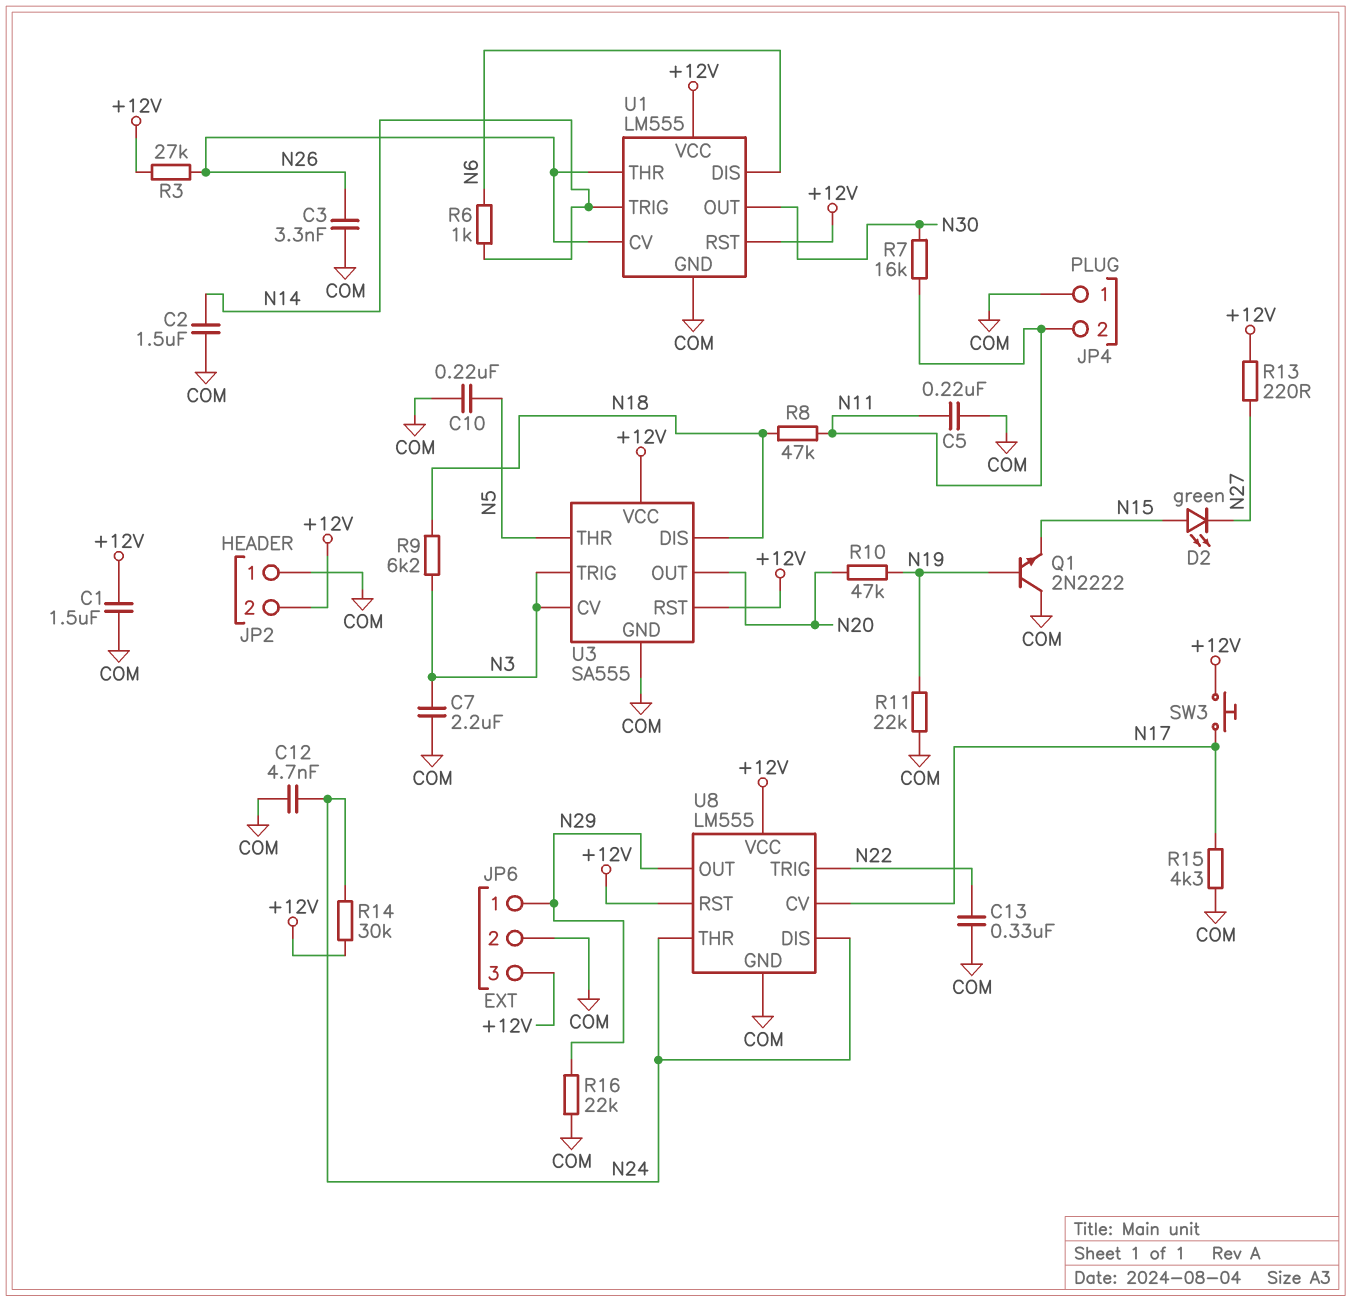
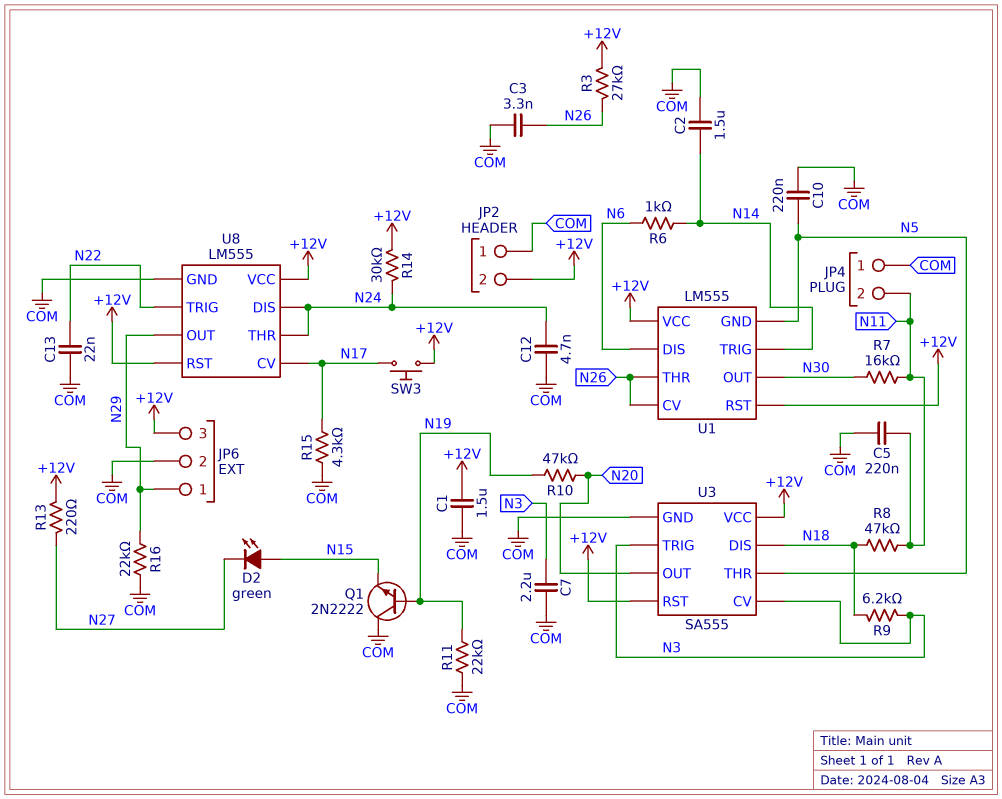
C13: 330nF (COM, N22) -> 22nF (COM, N22)
U1 pin GND: COM -> N5

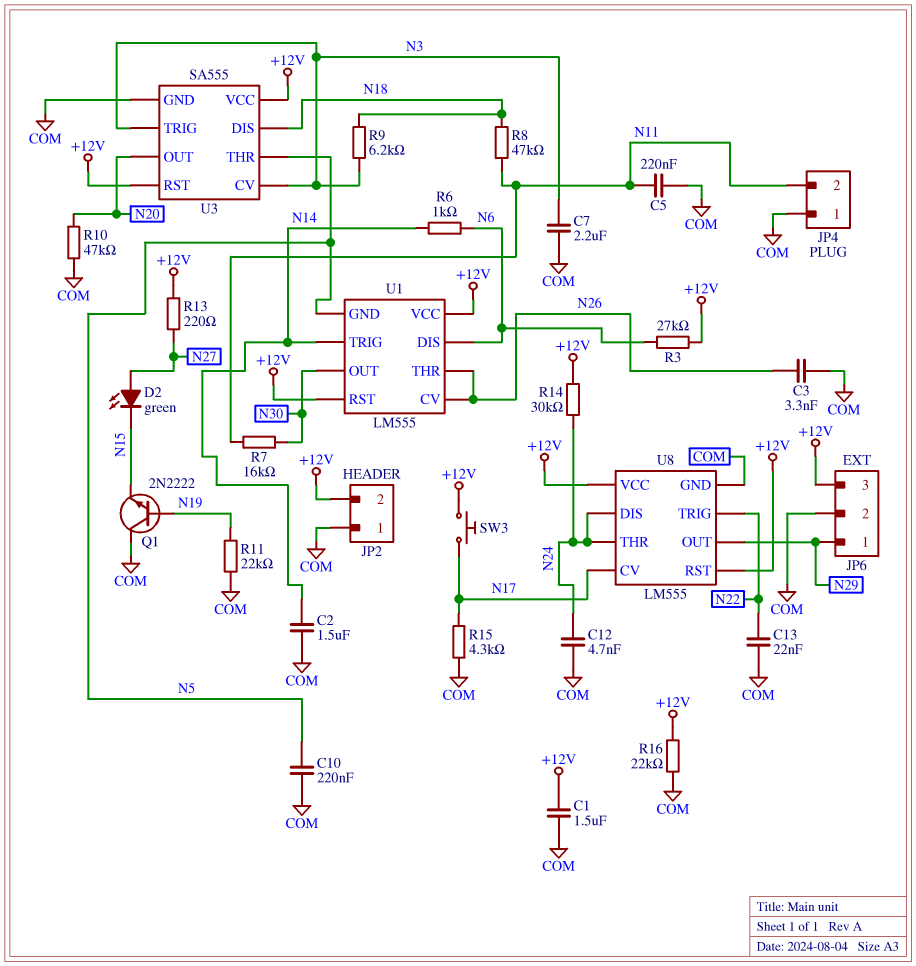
D2: LED green (A N15, K N27) -> LED green (A N27, K N15)
R3: 27k (+12V, N26) -> 27k (+12V, N6)
R10: 47k (N19, N20) -> 47k (COM, N20)
R16: 22k (COM, N29) -> 22k (+12V, COM)

